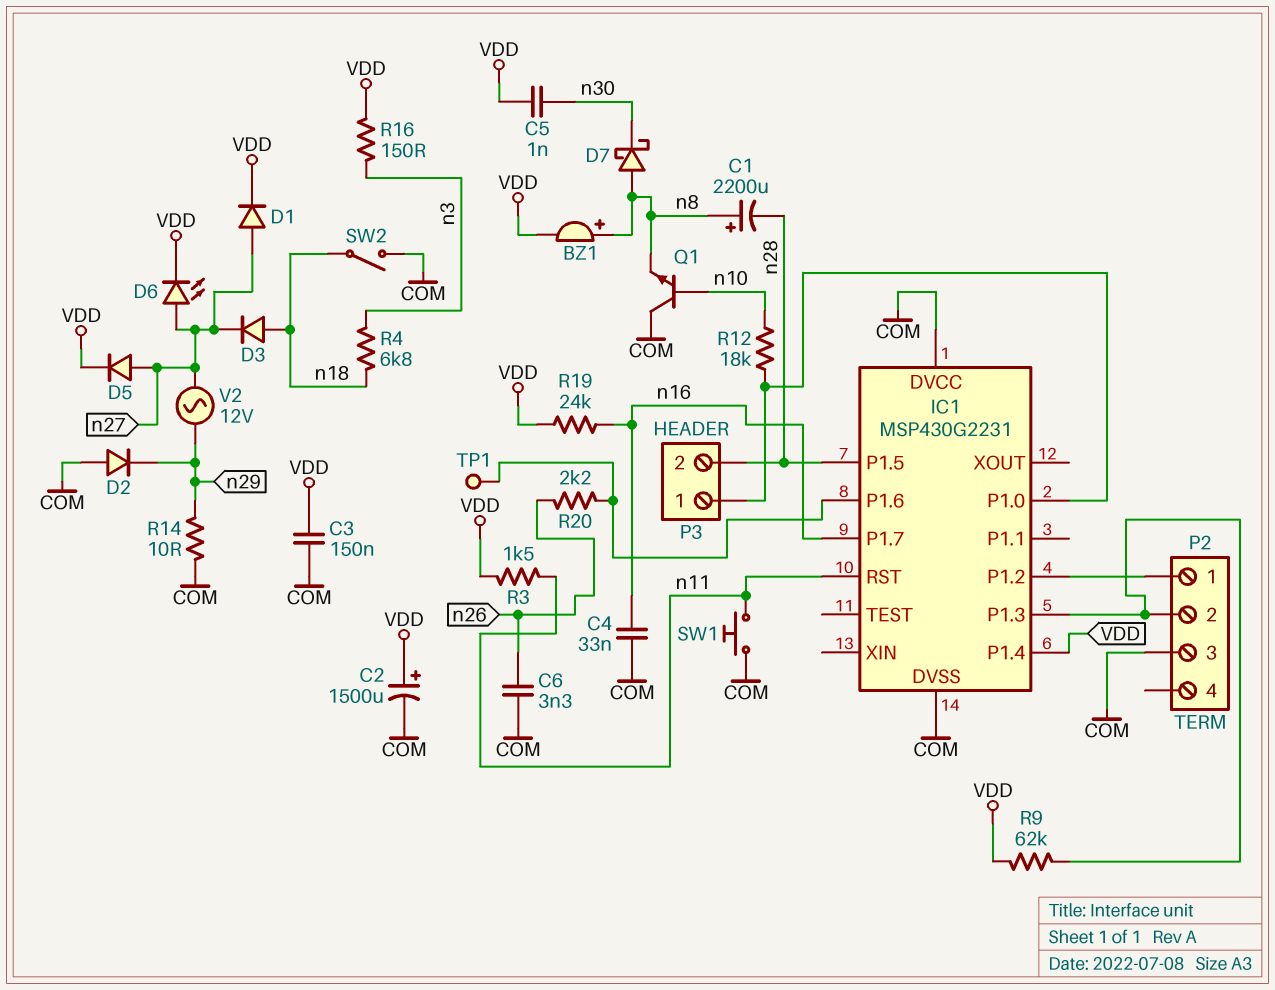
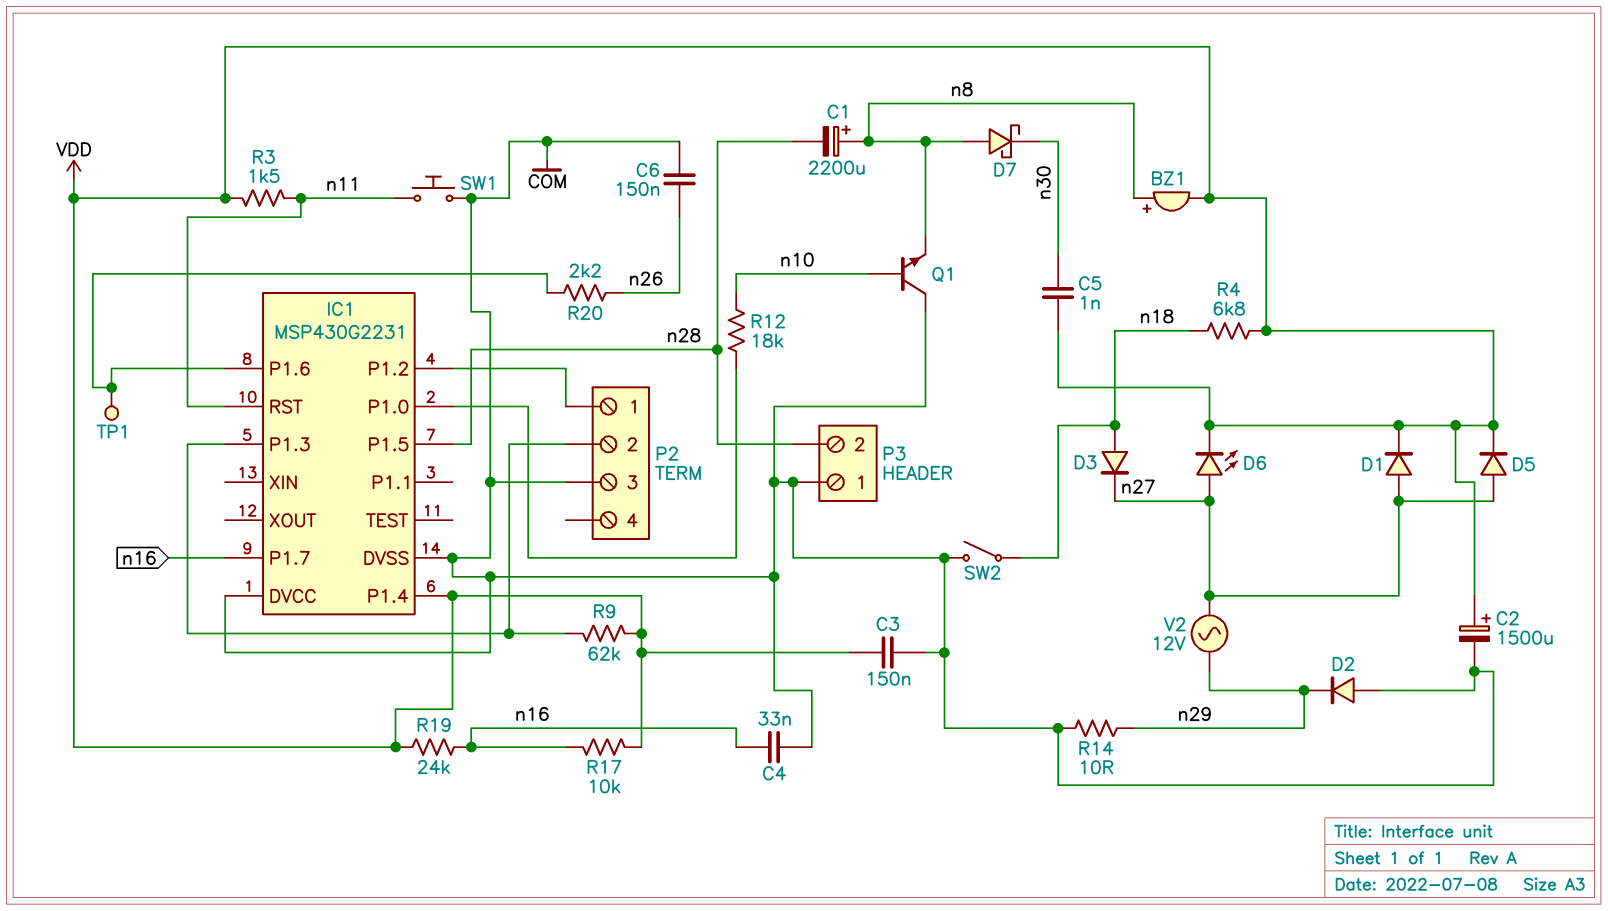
C6: 3.3nF (COM, n26) -> 150nF (COM, n26)
P3 pin 1: IC1/P1.0 -> COM
R4: 6.8k (n3, n18) -> 6.8k (VDD, n18)
R16: 150 (VDD, n3) -> none
R17: none -> 10k (VDD, n16)

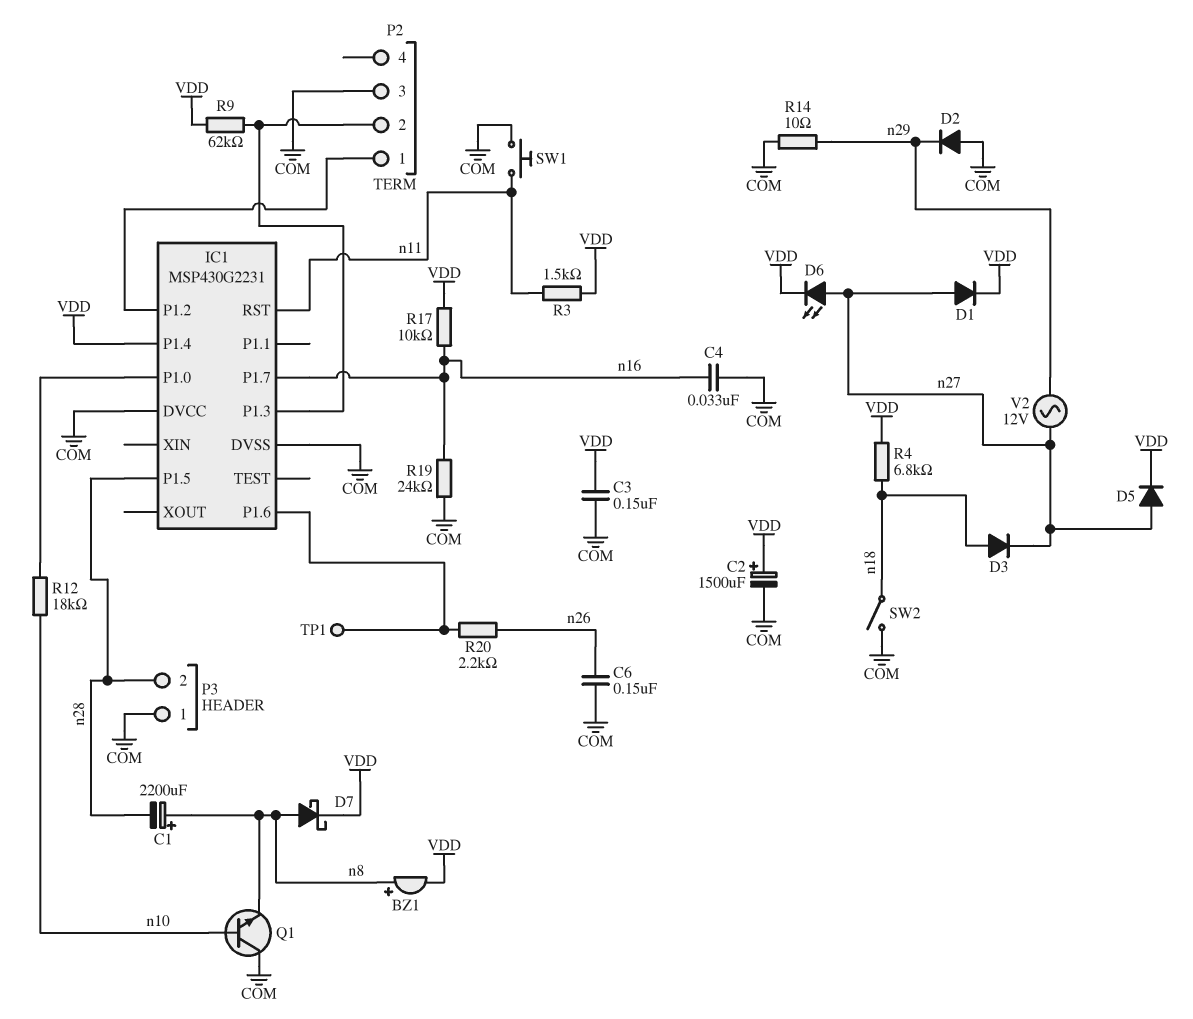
C5: 1nF (VDD, n30) -> none
D7: schottky (A n8, K n30) -> schottky (A n8, K VDD)
R19: 24k (VDD, n16) -> 24k (COM, n16)

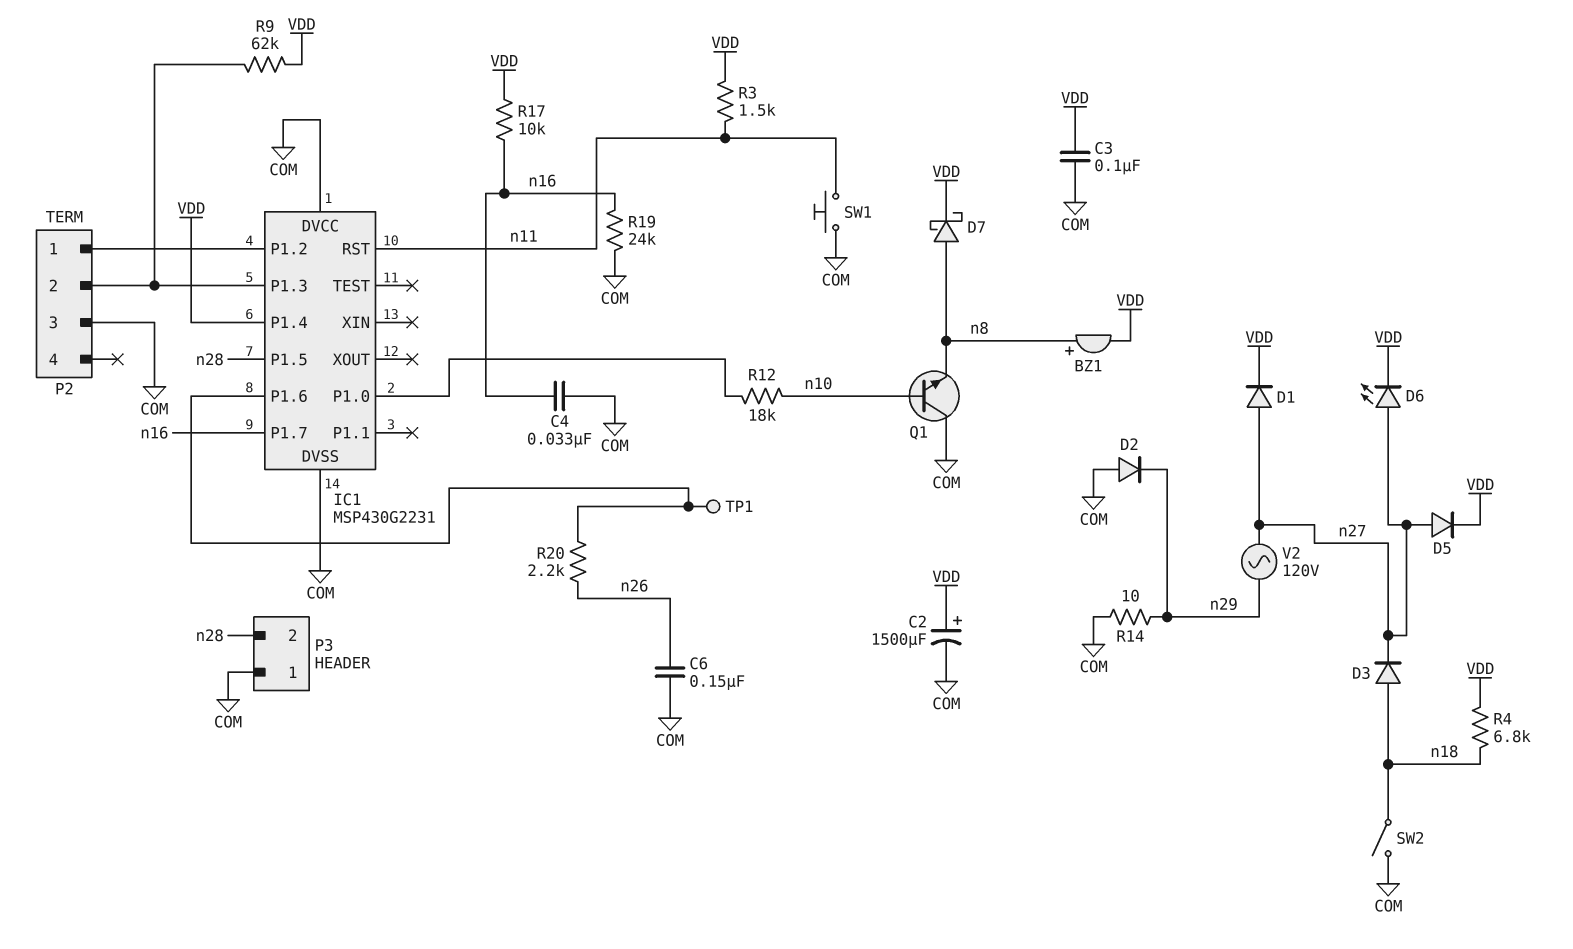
C1: 2200uF (plus n8, minus n28) -> none
C3: 150nF (COM, VDD) -> 100nF (COM, VDD)
V2: AC 12V (n27, n29) -> AC 120V (n27, n29)

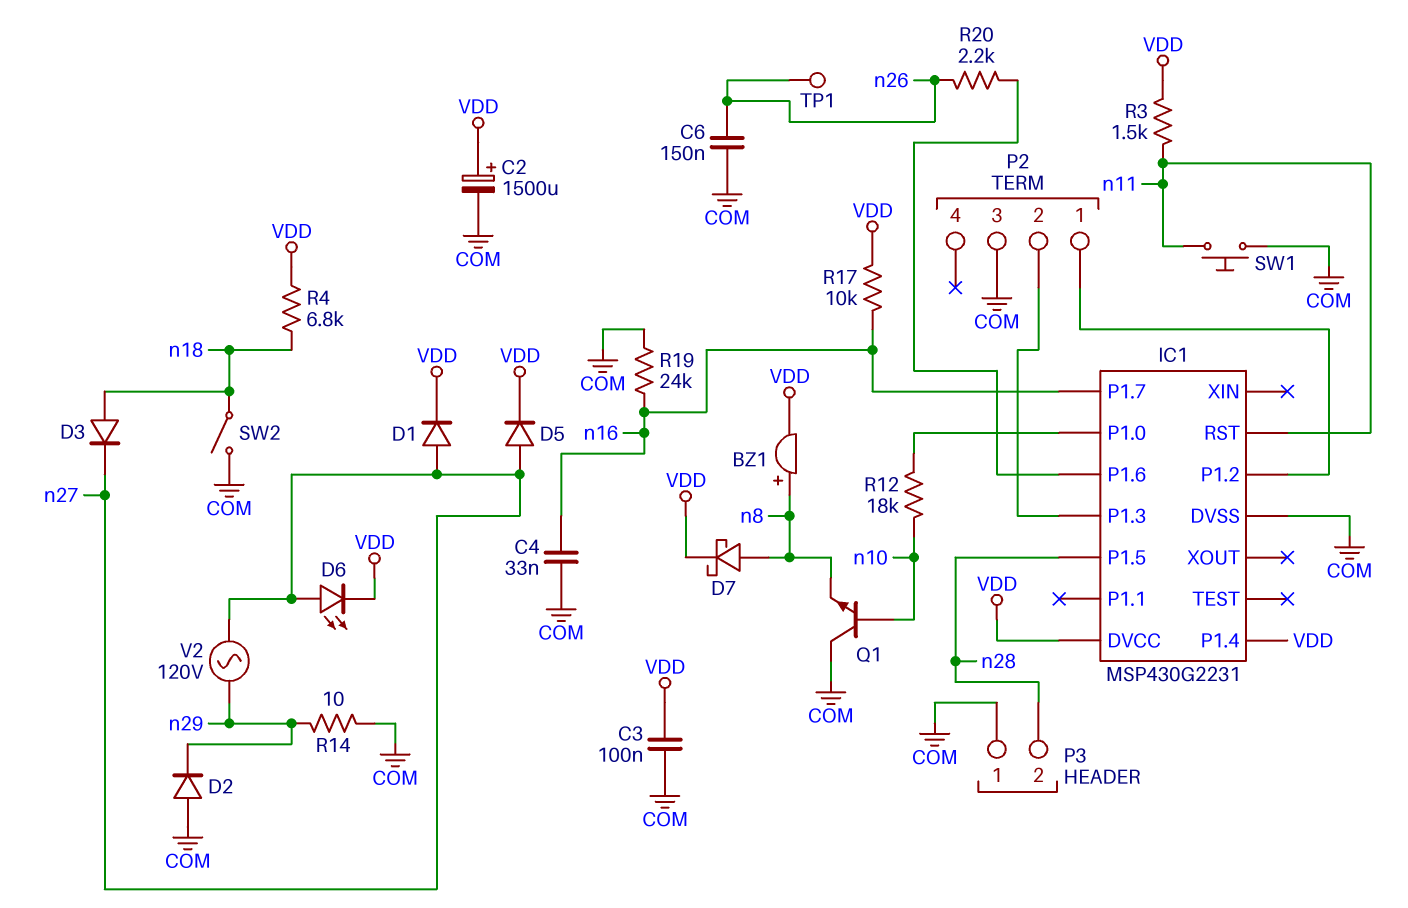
IC1 pin DVCC: COM -> VDD
R9: 62k (IC1/P1.3, VDD) -> none
TP1: test point (IC1/P1.6) -> test point (n26)

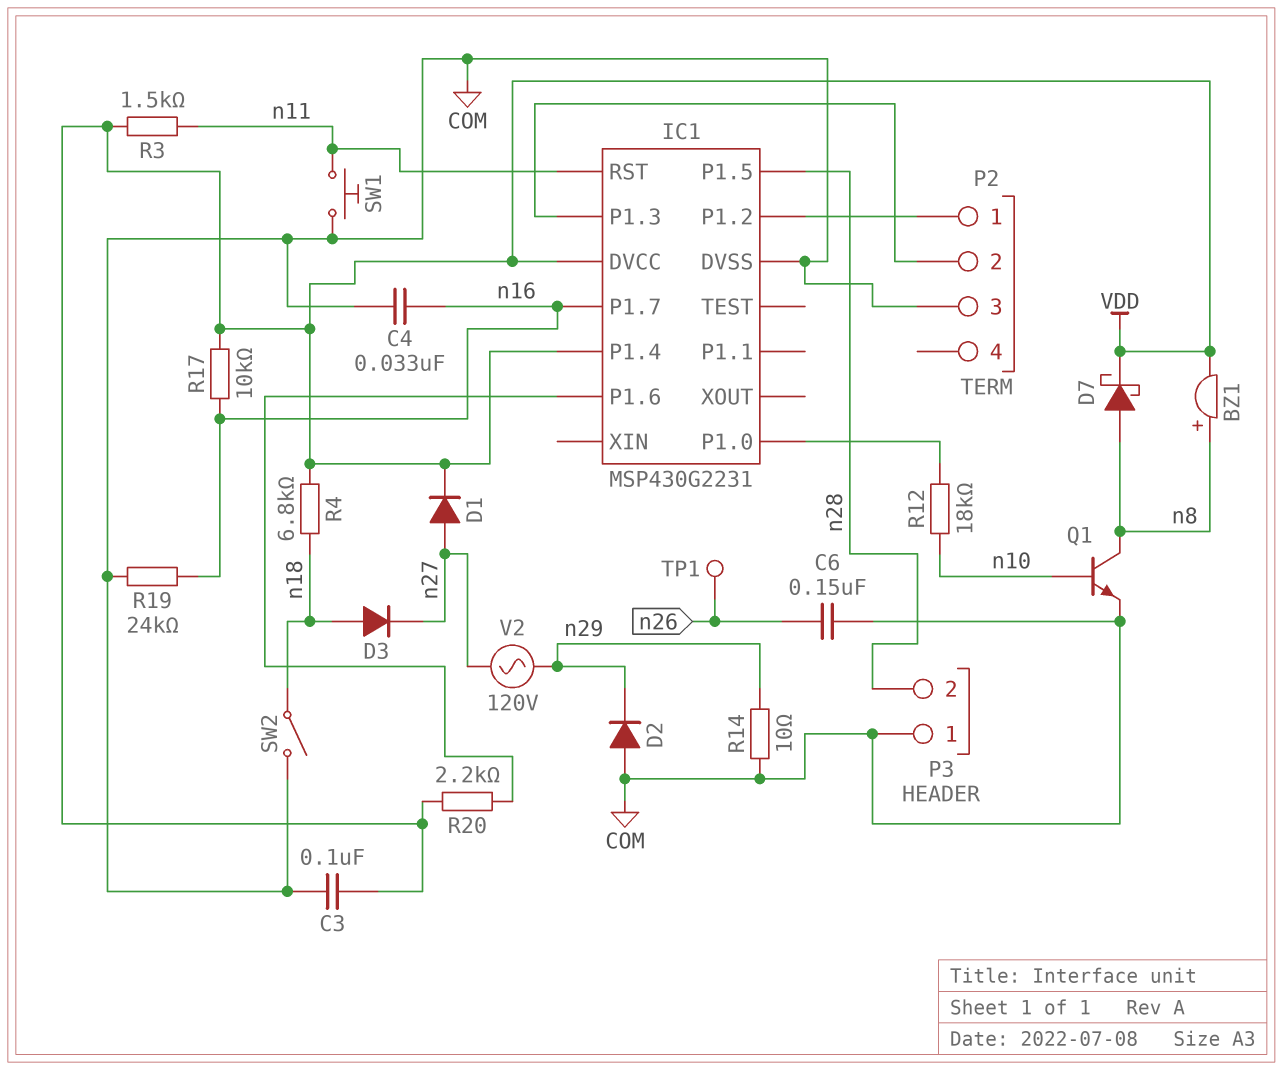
C2: 1500uF (plus VDD, minus COM) -> none
D5: diode (A n27, K VDD) -> none
D6: LED (A n27, K VDD) -> none
Q1: NPN (B n10, C COM, E n8) -> NPN (B n10, C n8, E COM)
R20: 2.2k (IC1/P1.6, n26) -> 2.2k (IC1/P1.6, VDD)

